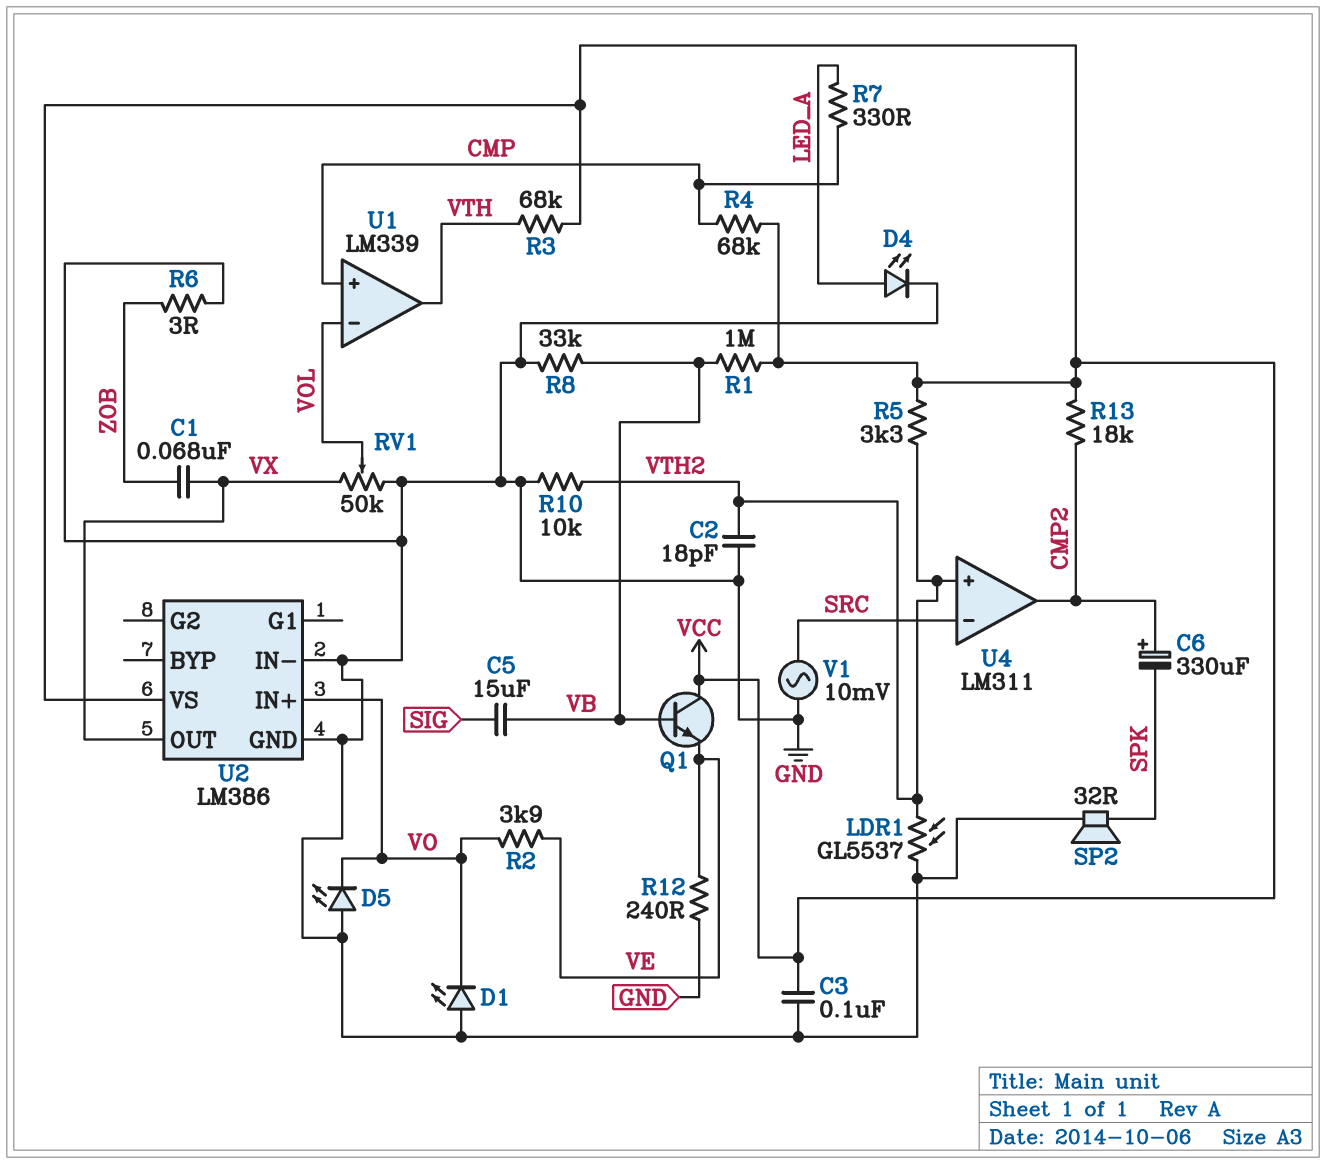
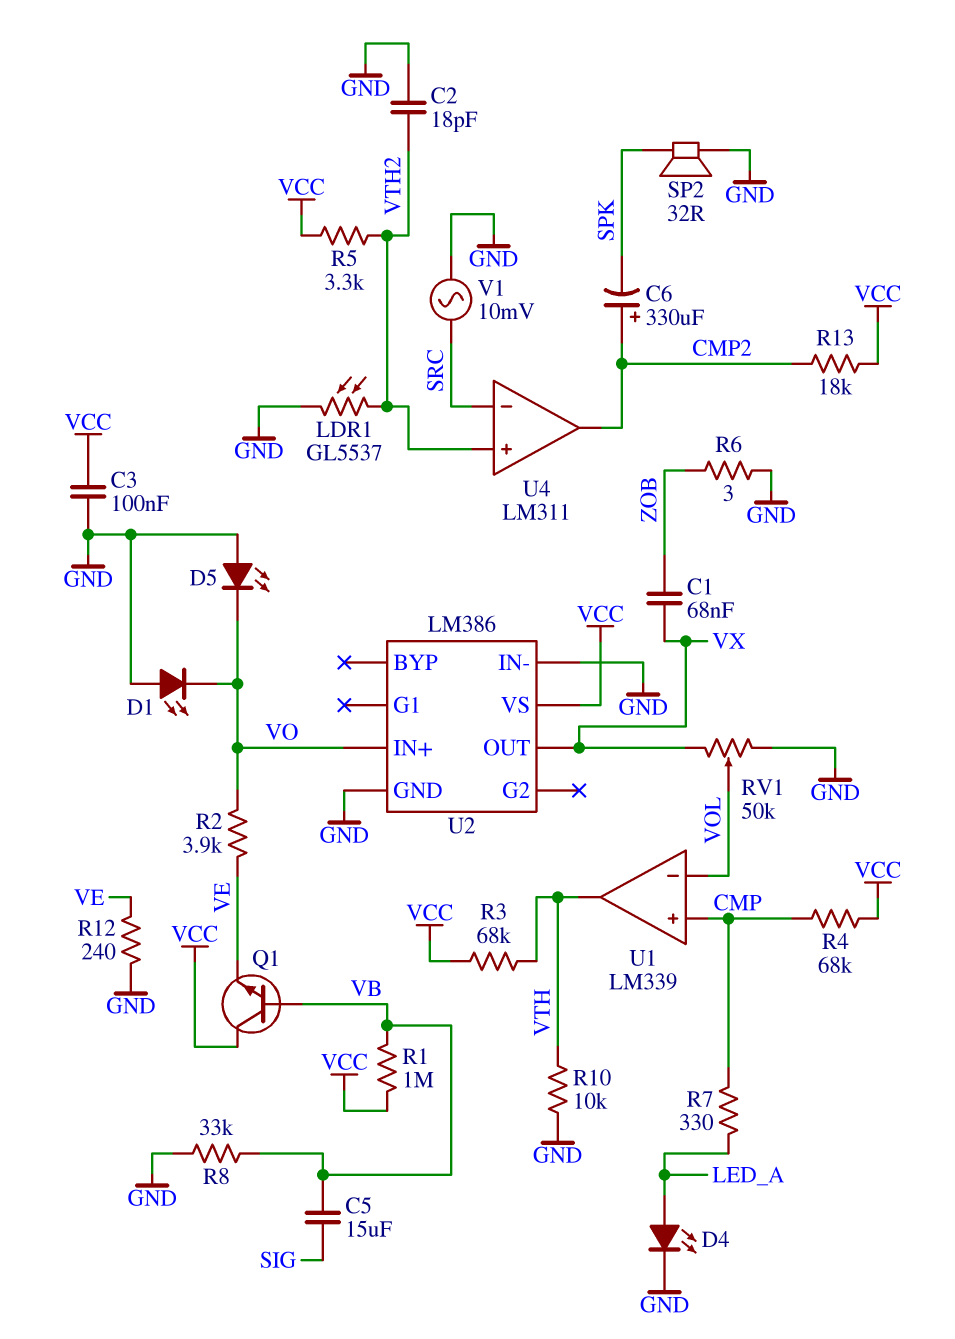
R10: 10k (GND, VTH2) -> 10k (GND, VTH)

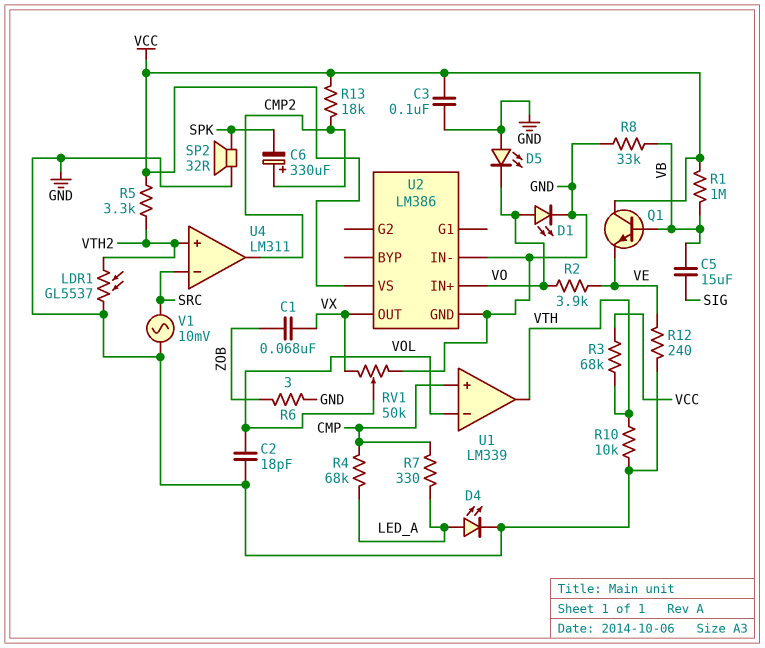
C2: 18pF (GND, VTH2) -> 18pF (GND, VOL)
D1: LED (A GND, K VO) -> LED (A VO, K GND)
R4: 68k (CMP, VCC) -> 68k (CMP, LED_A)

